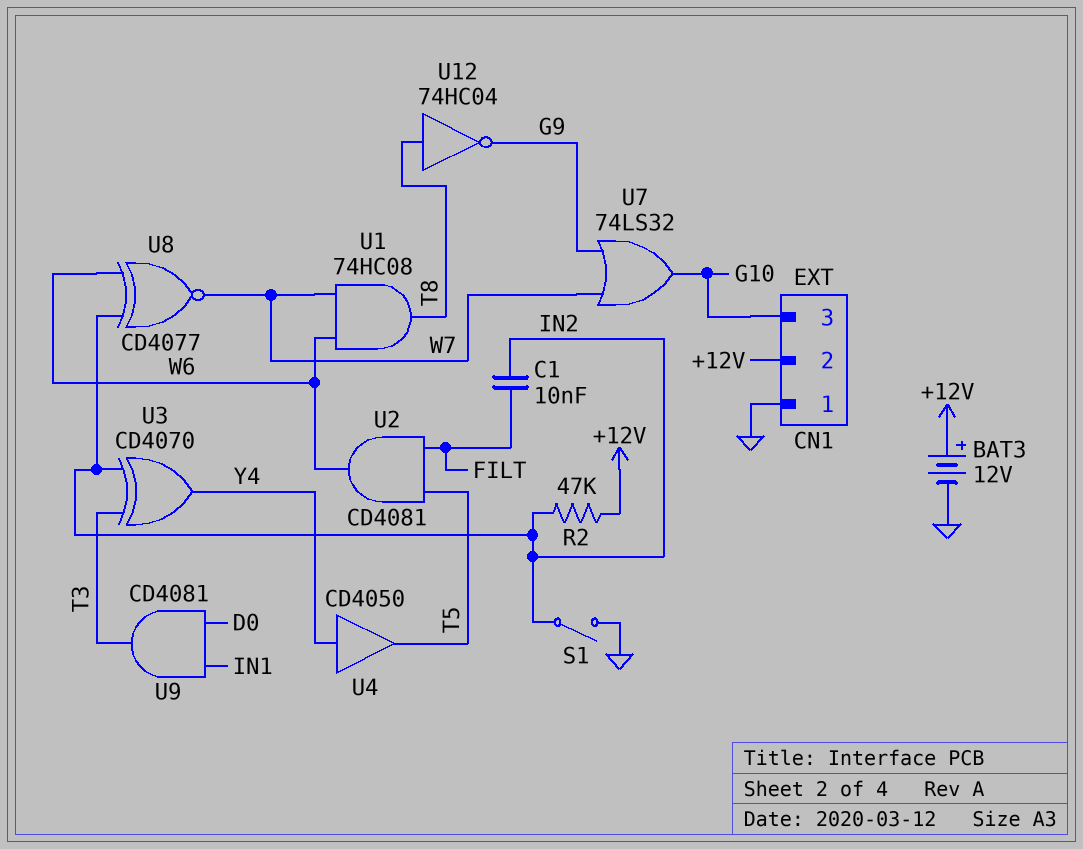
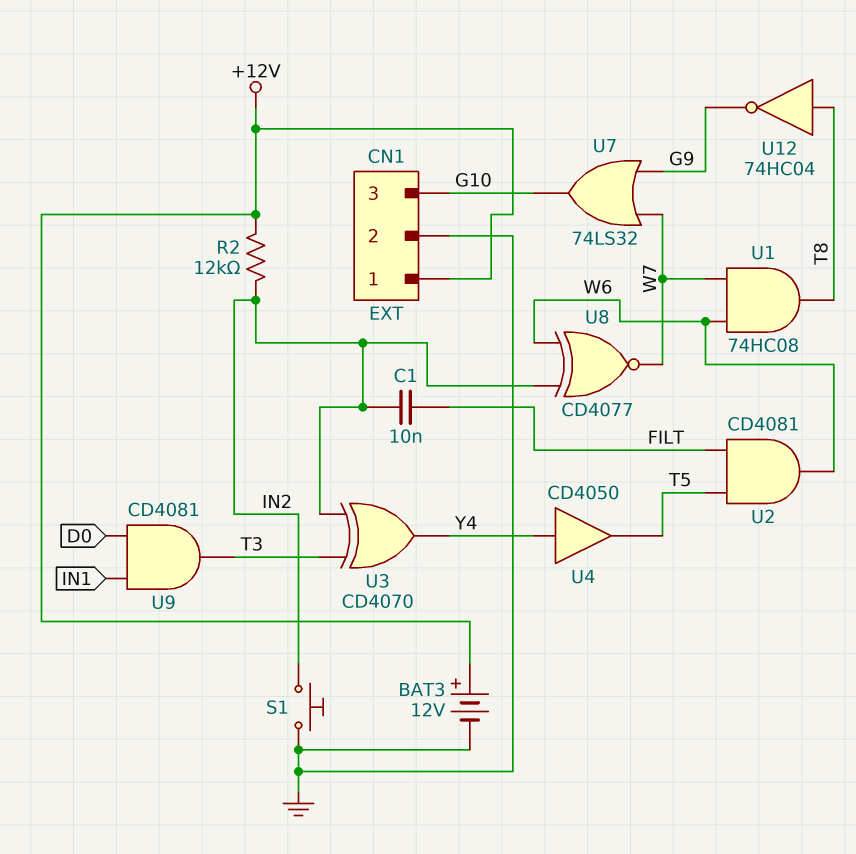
CN1 pin 1: GND -> +12V
CN1 pin 2: +12V -> GND
R2: 47k (+12V, IN2) -> 12k (+12V, IN2)
S1: switch (GND, IN2) -> button (GND, IN2)

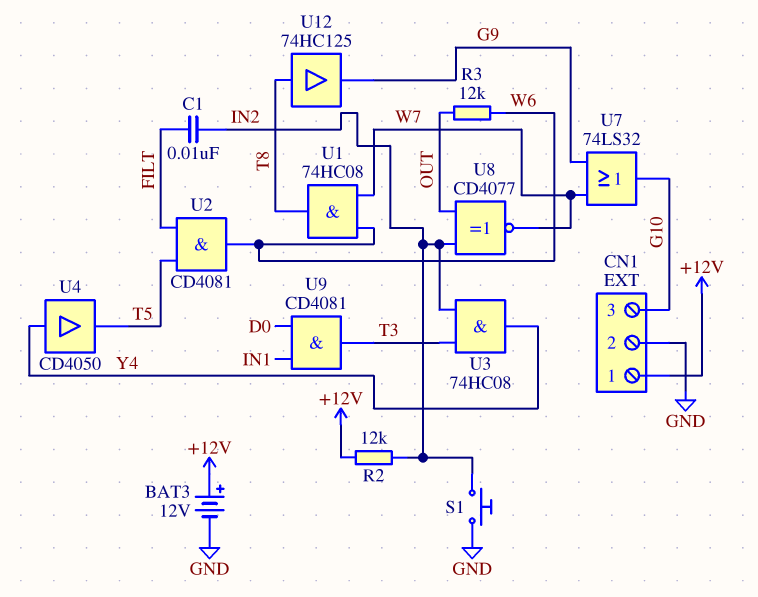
R3: none -> 12k (OUT, W6)
U3: XOR CD4070 (in IN2, in T3, out Y4) -> AND 74HC08 (in IN2, in T3, out Y4)
U8: XNOR CD4077 (in IN2, in W6, out W7) -> XNOR CD4077 (in IN2, in OUT, out W7)
U12: NOT 74HC04 (in T8, out G9) -> buffer 74HC125 (in T8, out G9)

